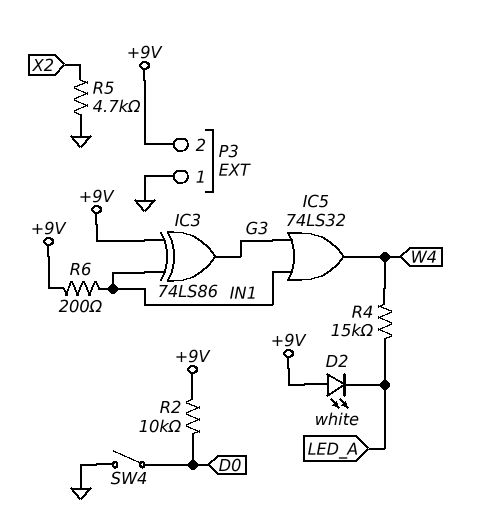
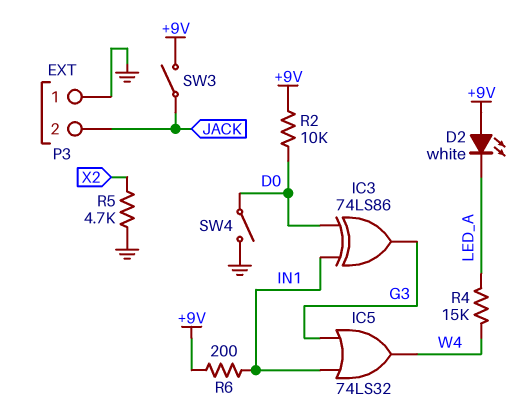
IC3: XOR 74LS86 (in +9V, in IN1, out G3) -> XOR 74LS86 (in D0, in IN1, out G3)
P3 pin 2: +9V -> JACK
SW3: none -> switch (+9V, JACK)

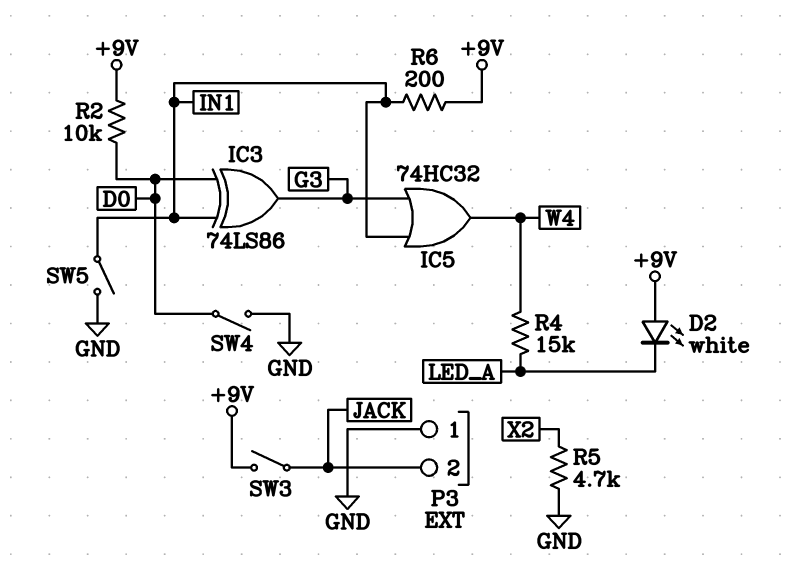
IC5: OR 74LS32 (in G3, in IN1, out W4) -> OR 74HC32 (in G3, in IN1, out W4)
SW5: none -> switch (GND, IN1)

